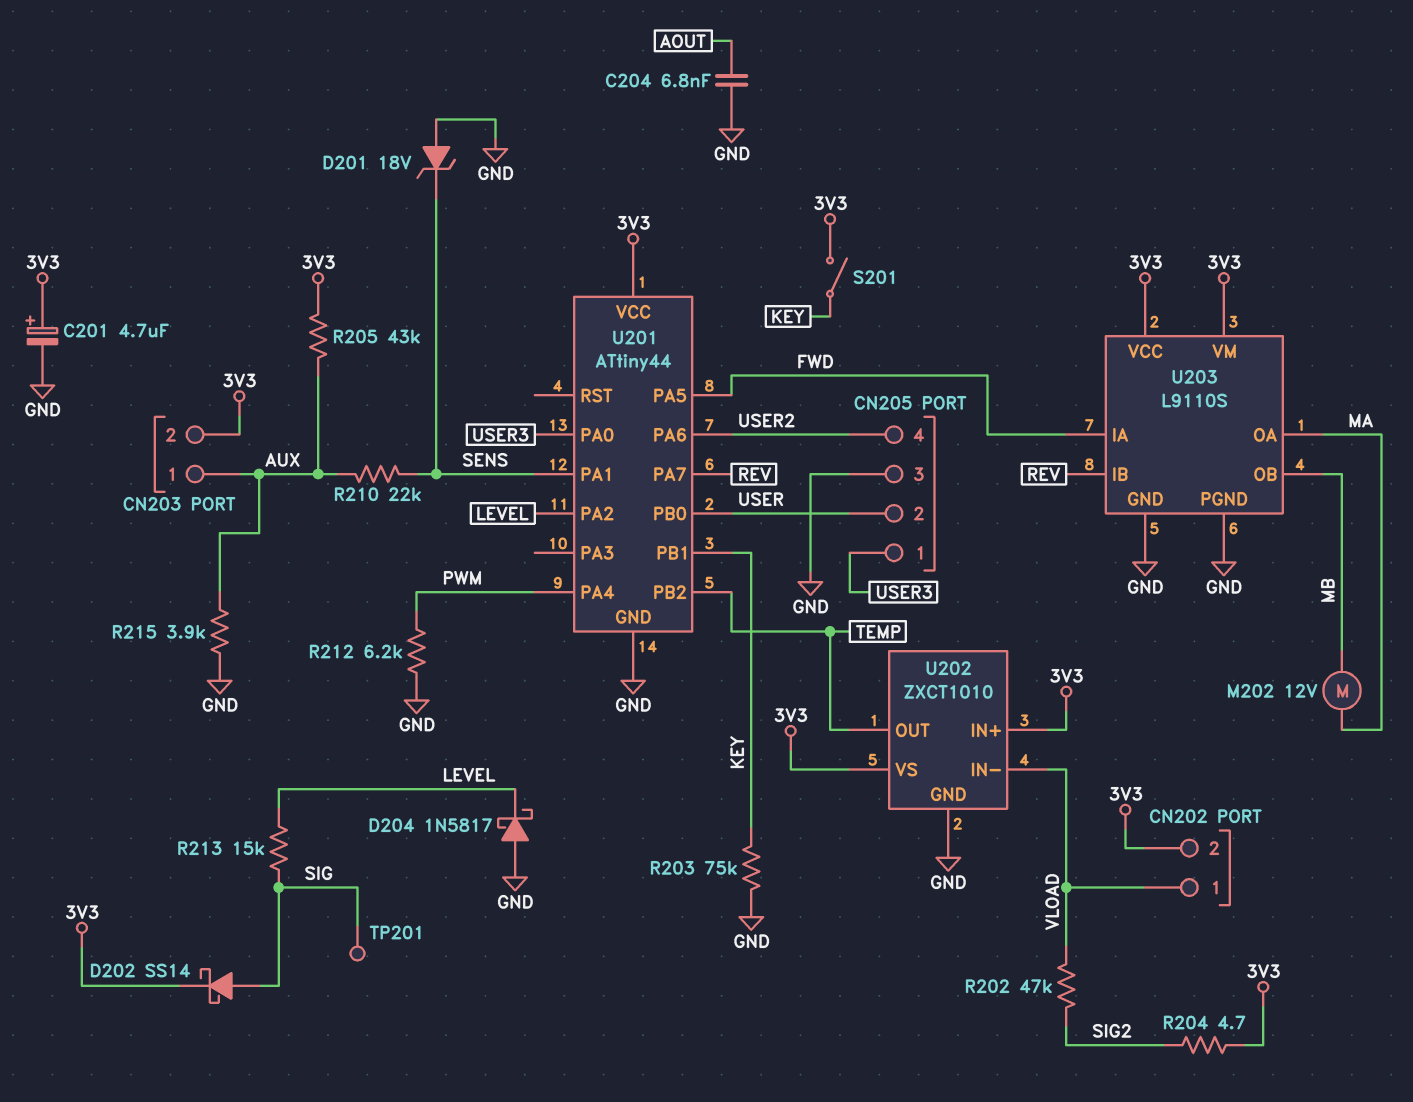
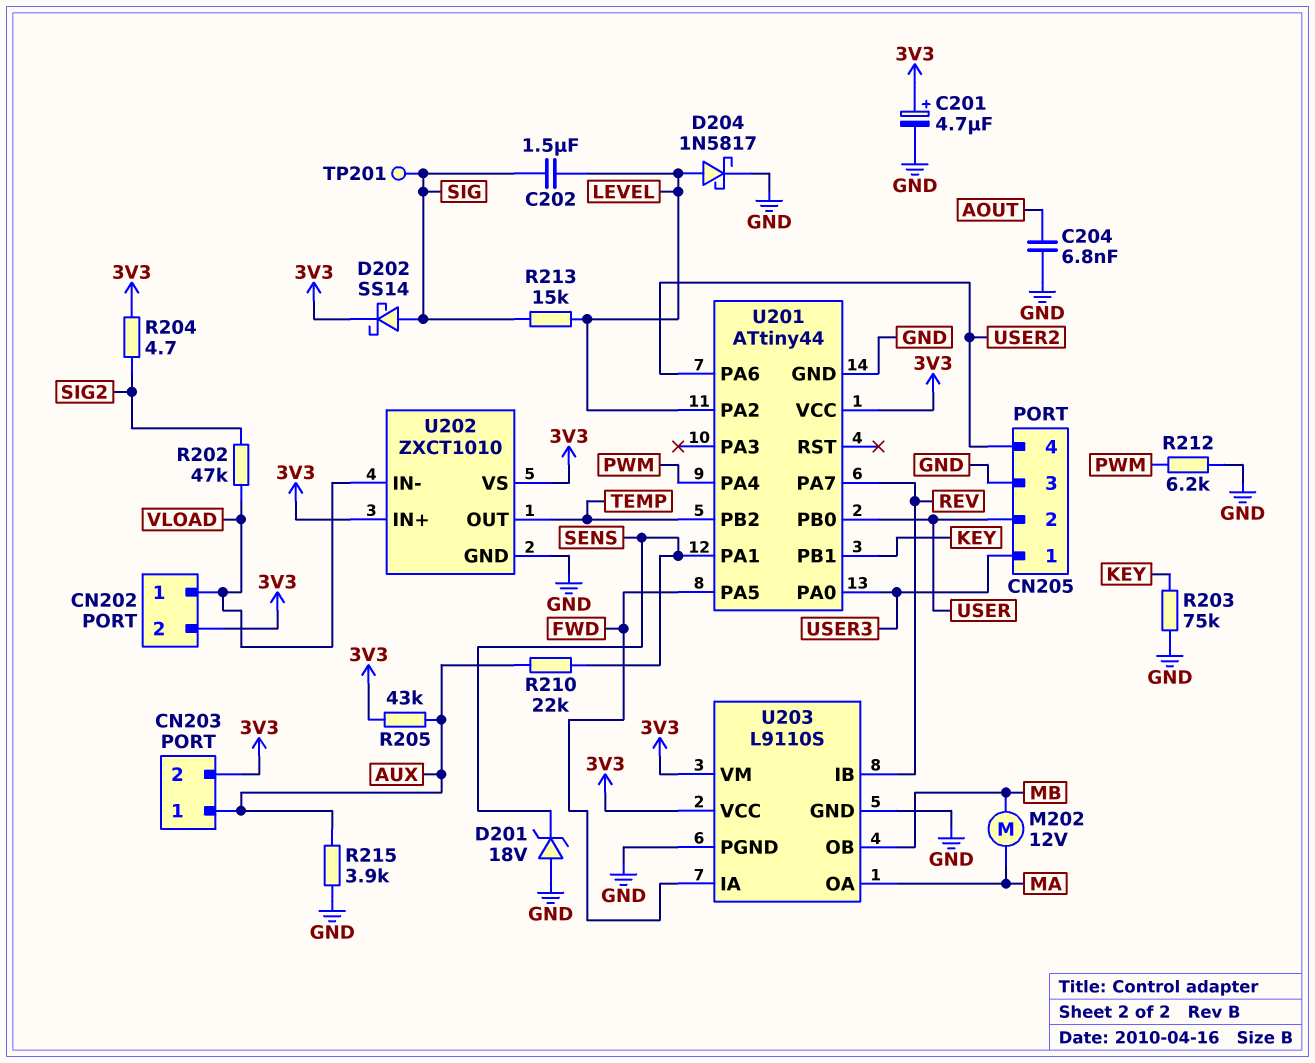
C202: none -> 1.5uF (LEVEL, SIG)
D204: schottky 1N5817 (A GND, K LEVEL) -> schottky 1N5817 (A LEVEL, K GND)
S201: switch (3V3, KEY) -> none

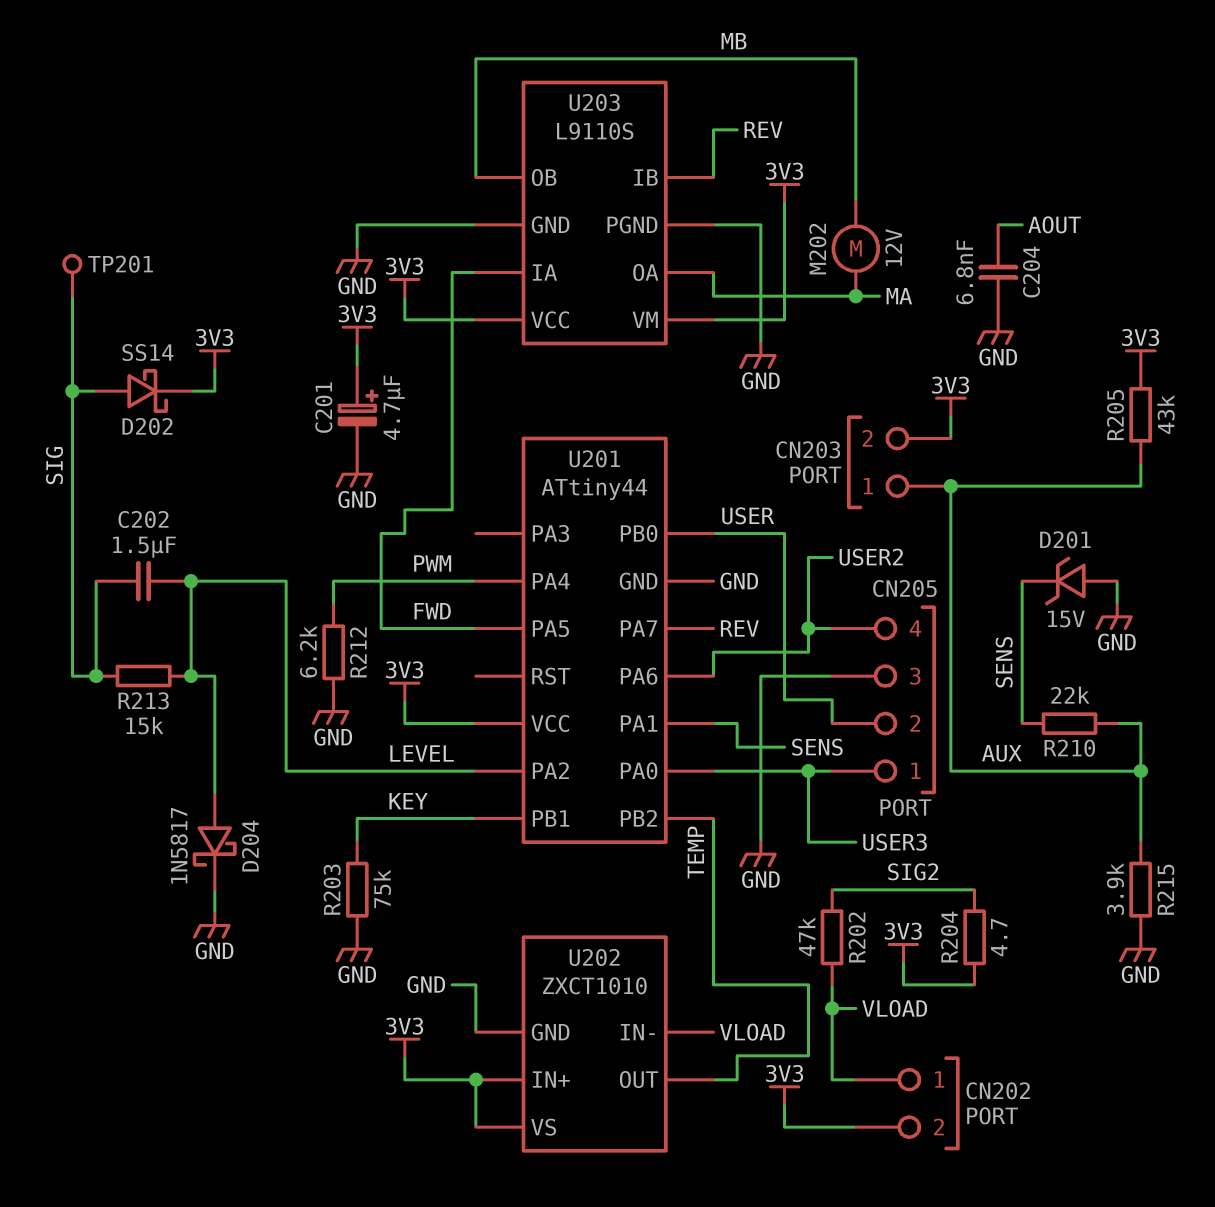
D201: zener 18V (A GND, K SENS) -> zener 15V (A GND, K SENS)

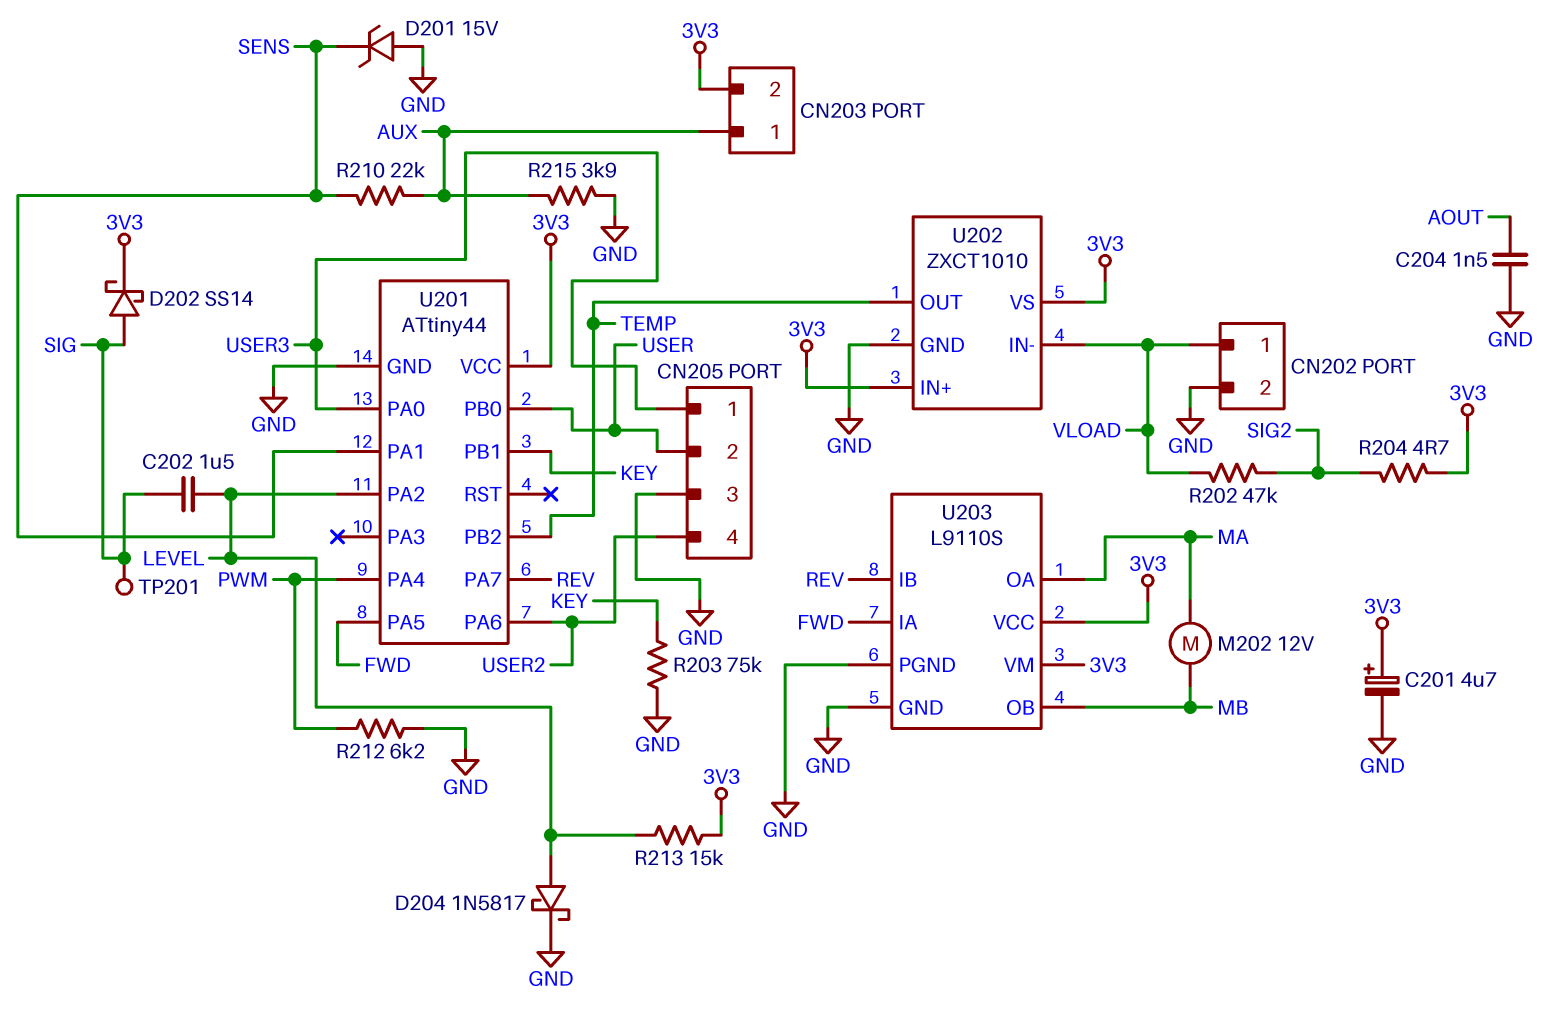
C204: 6.8nF (AOUT, GND) -> 1.5nF (AOUT, GND)
CN202 pin 2: 3V3 -> GND
R205: 43k (3V3, AUX) -> none
R213: 15k (LEVEL, SIG) -> 15k (3V3, LEVEL)

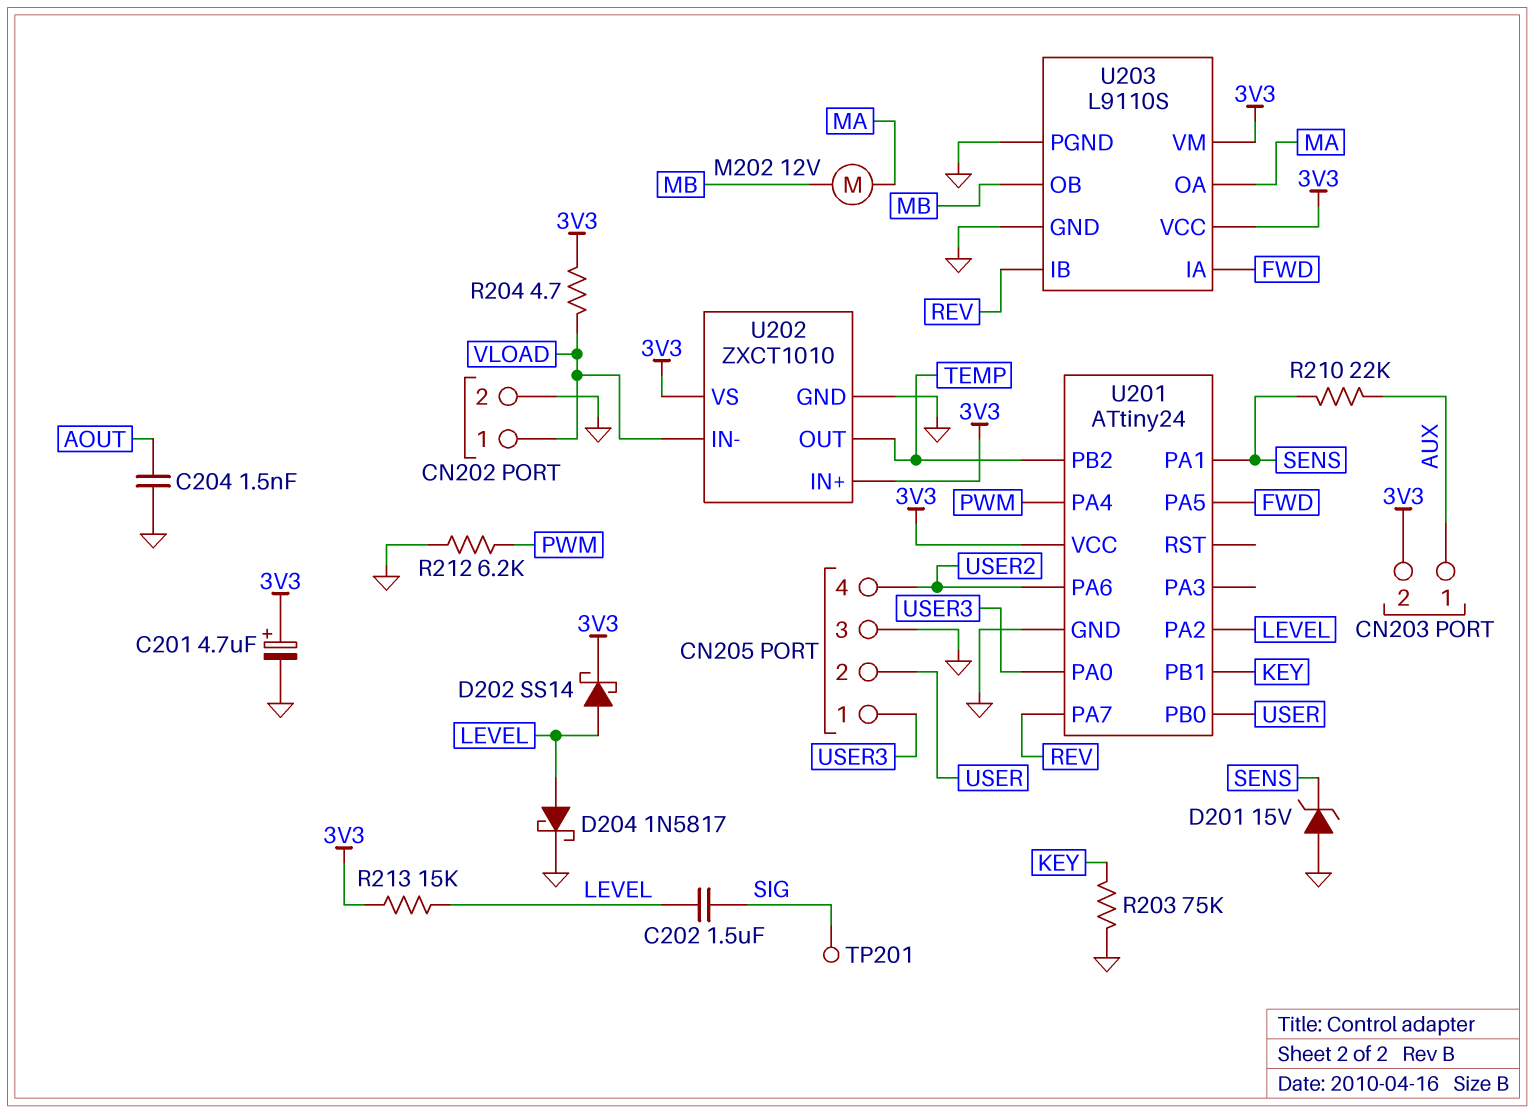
D202: schottky SS14 (A SIG, K 3V3) -> schottky SS14 (A LEVEL, K 3V3)
R202: 47k (SIG2, VLOAD) -> none
R204: 4.7 (3V3, SIG2) -> 4.7 (3V3, VLOAD)
R215: 3.9k (AUX, GND) -> none
U201: ATtiny44 -> ATtiny24

